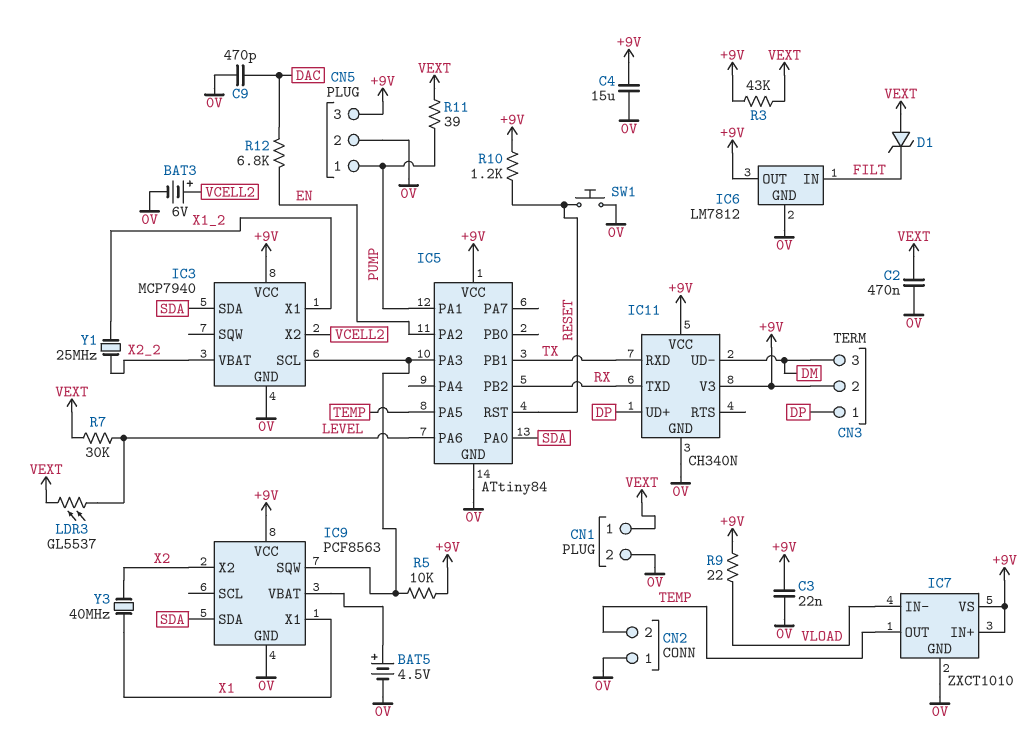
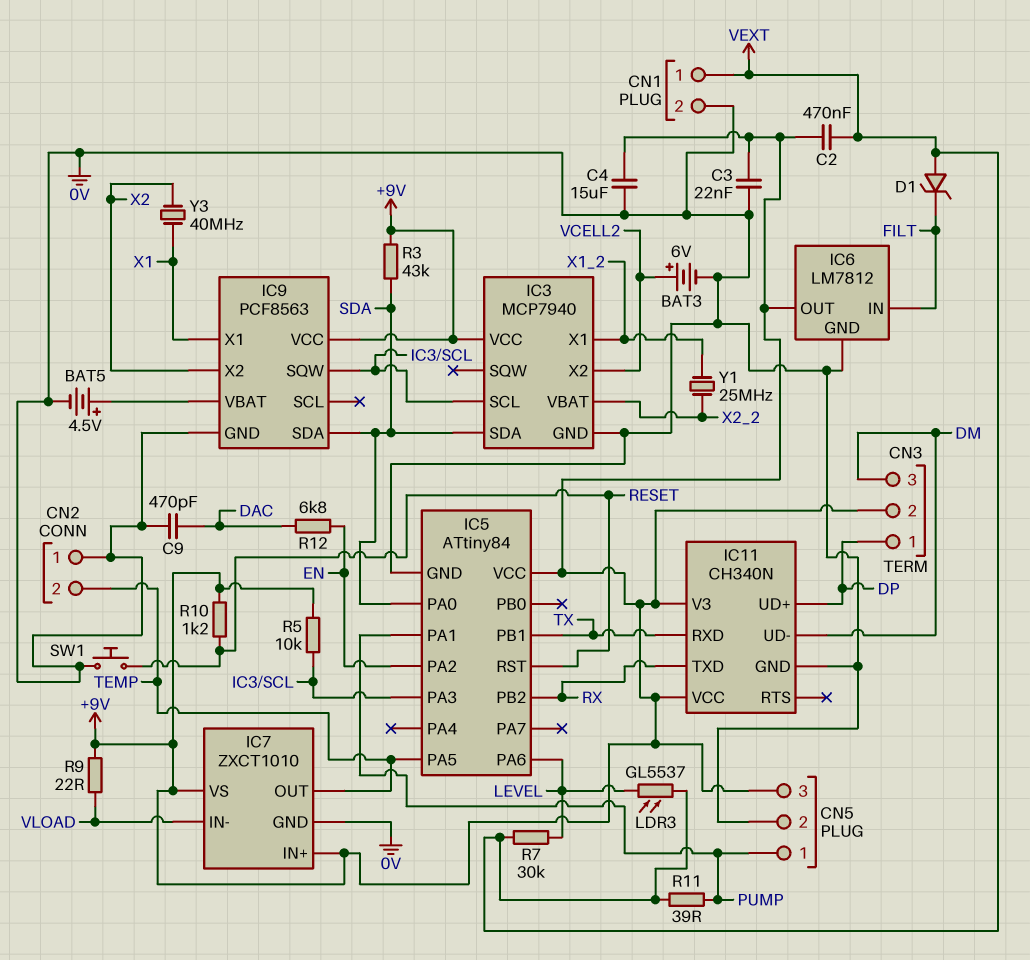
C2: 470nF (0V, VEXT) -> 470nF (+9V, VEXT)
R3: 43k (+9V, VEXT) -> 43k (+9V, SDA)

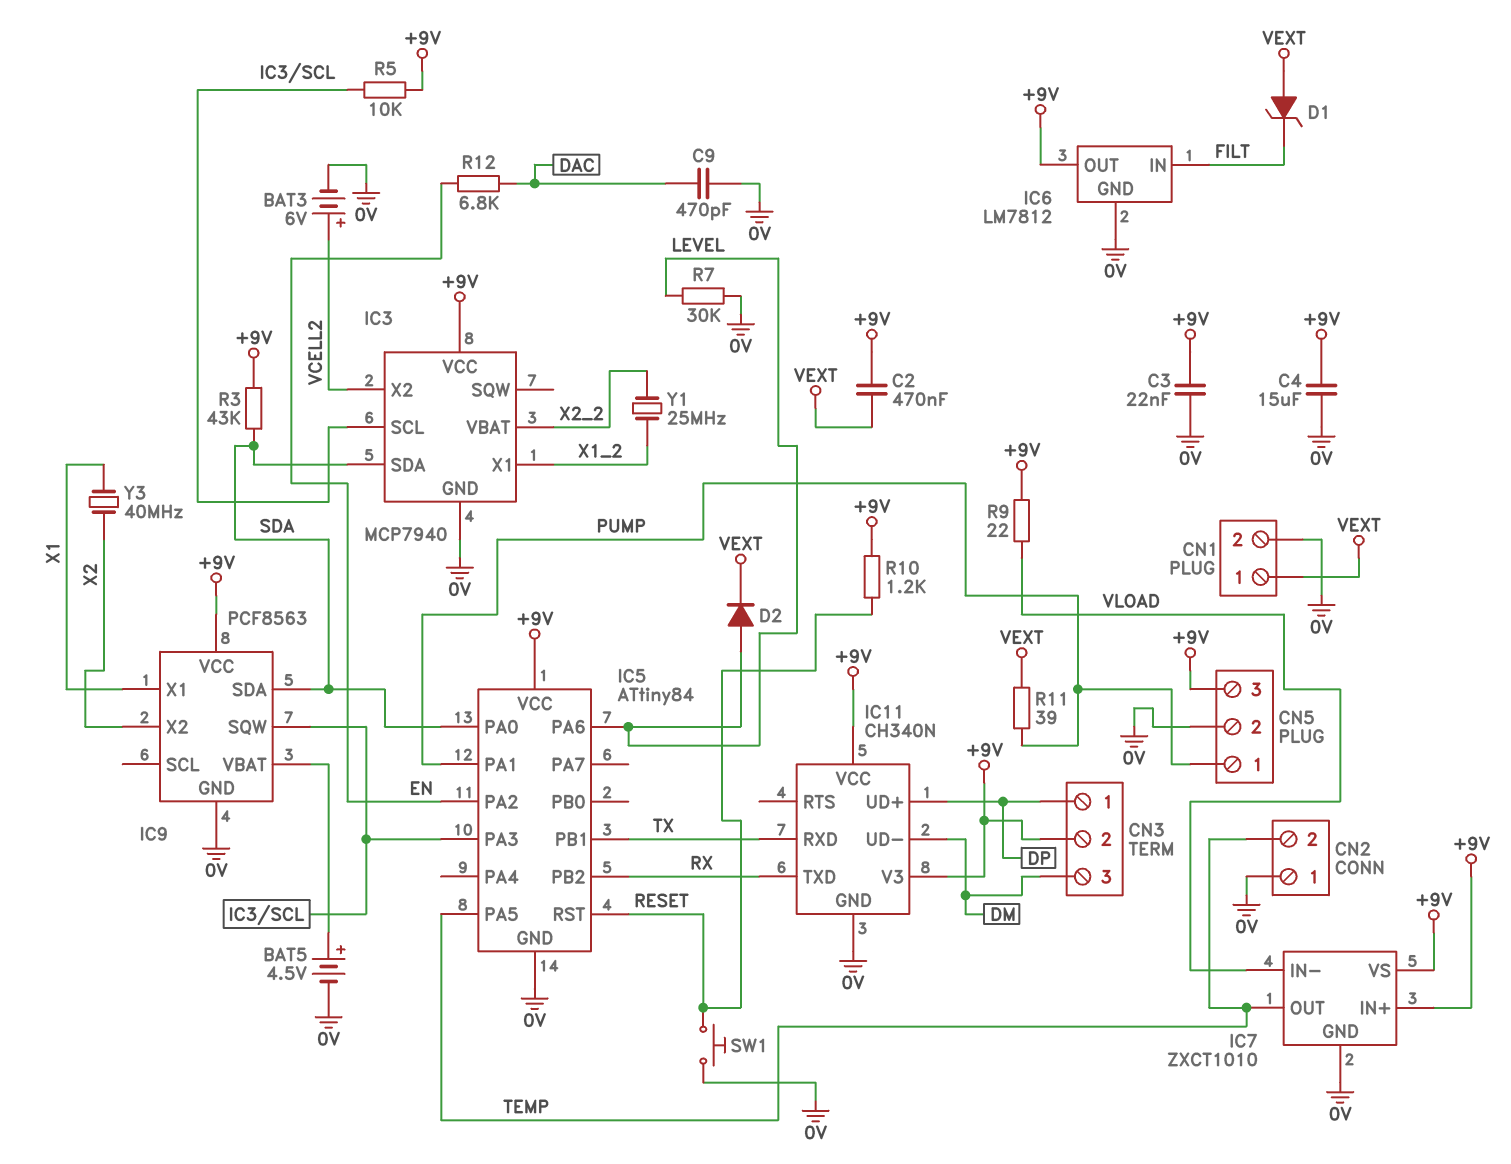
D2: none -> diode (A LEVEL, K VEXT)
LDR3: GL5537 (LEVEL, VEXT) -> none
R7: 30k (LEVEL, VEXT) -> 30k (0V, LEVEL)

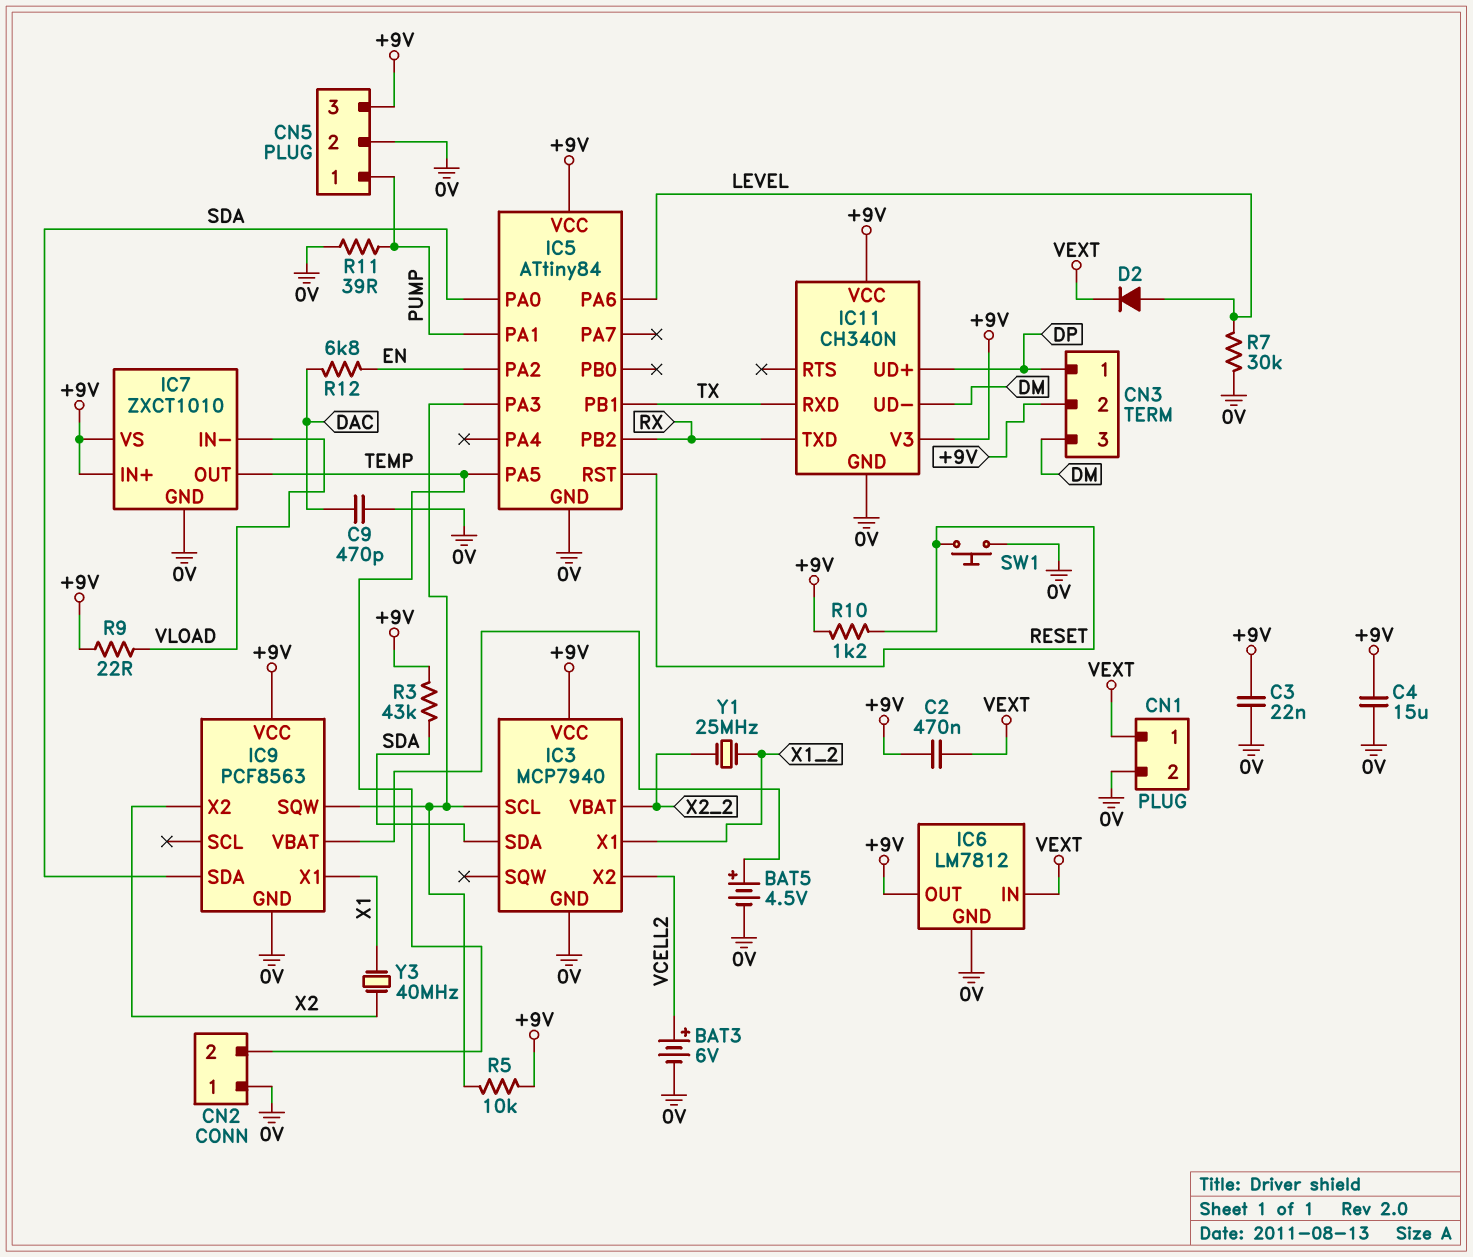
D1: zener (A VEXT, K FILT) -> none
IC6 pin IN: FILT -> VEXT
R11: 39 (PUMP, VEXT) -> 39 (0V, PUMP)

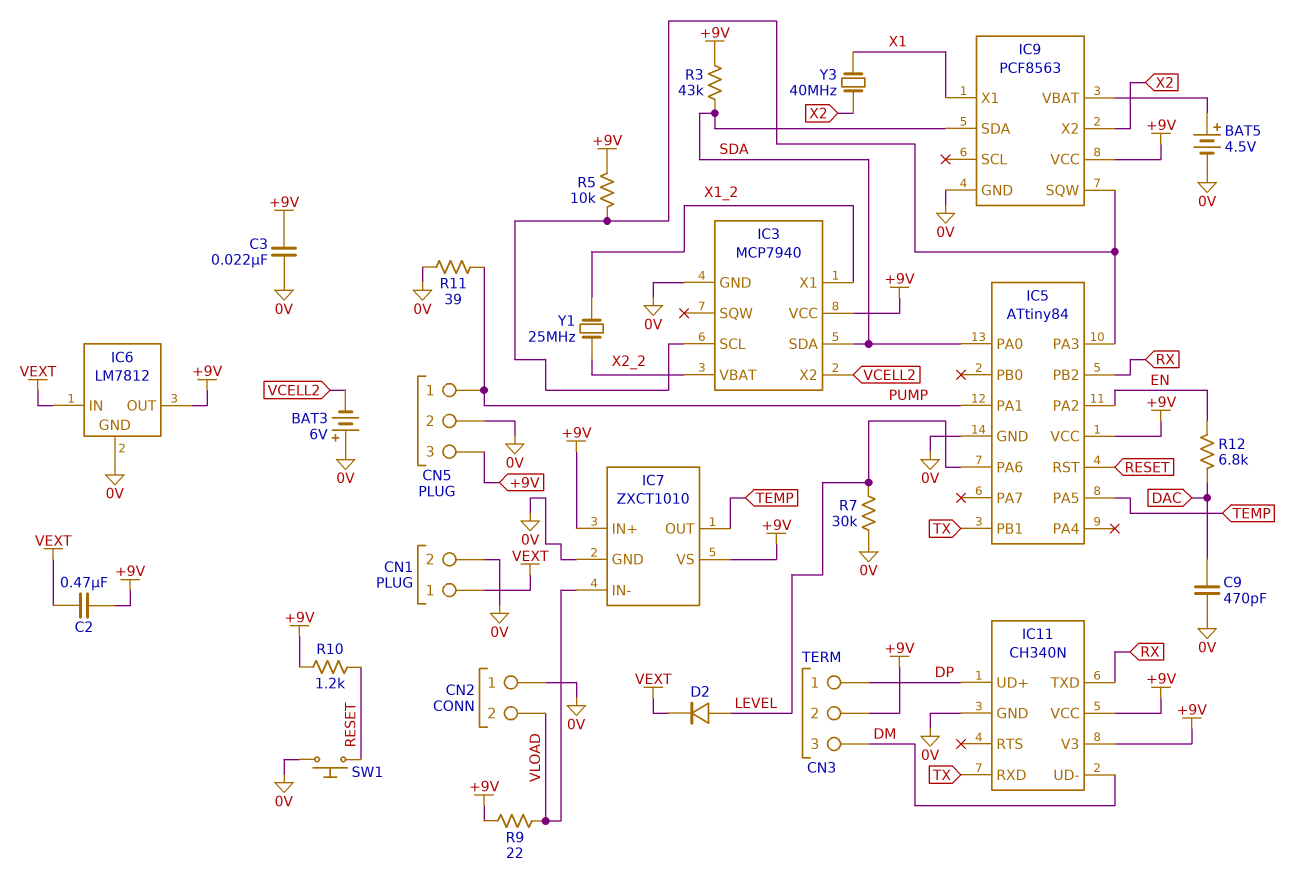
BAT3: 6V (plus VCELL2, minus 0V) -> 6V (plus 0V, minus VCELL2)
C4: 15uF (+9V, 0V) -> none
CN2 pin 2: TEMP -> VLOAD

